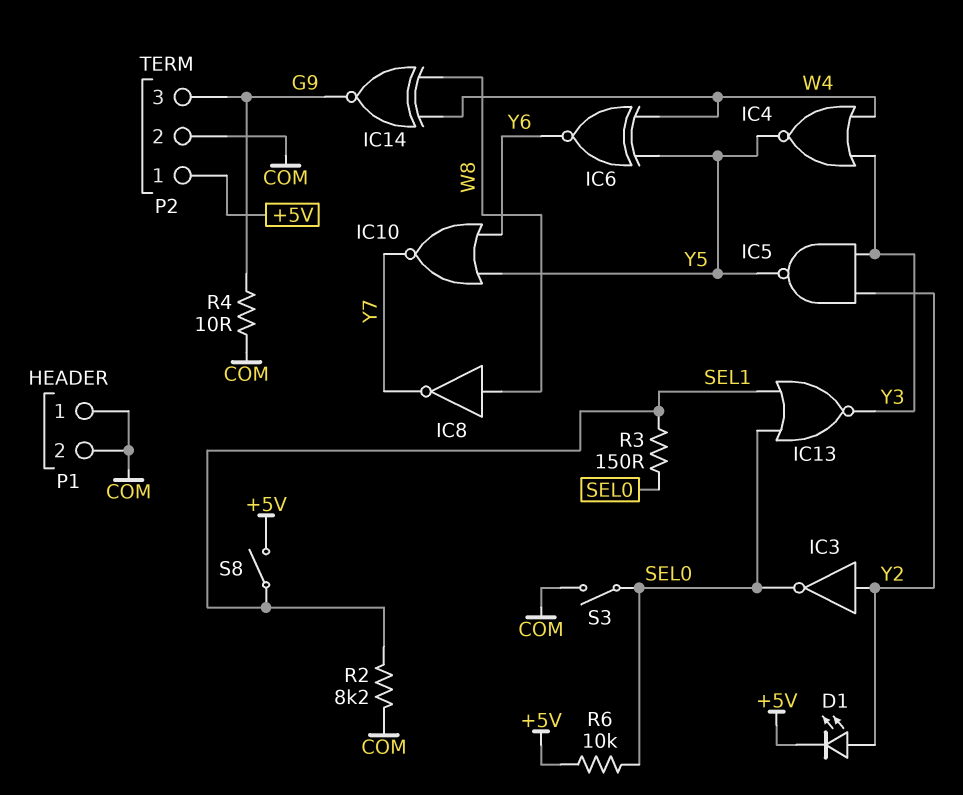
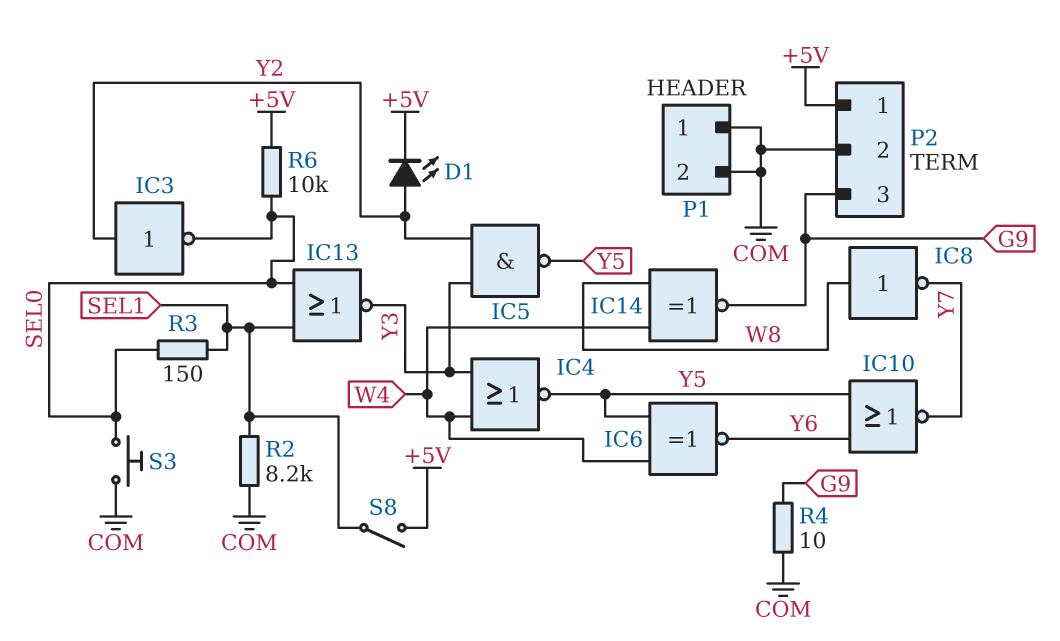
S3: switch (COM, SEL0) -> button (COM, SEL0)

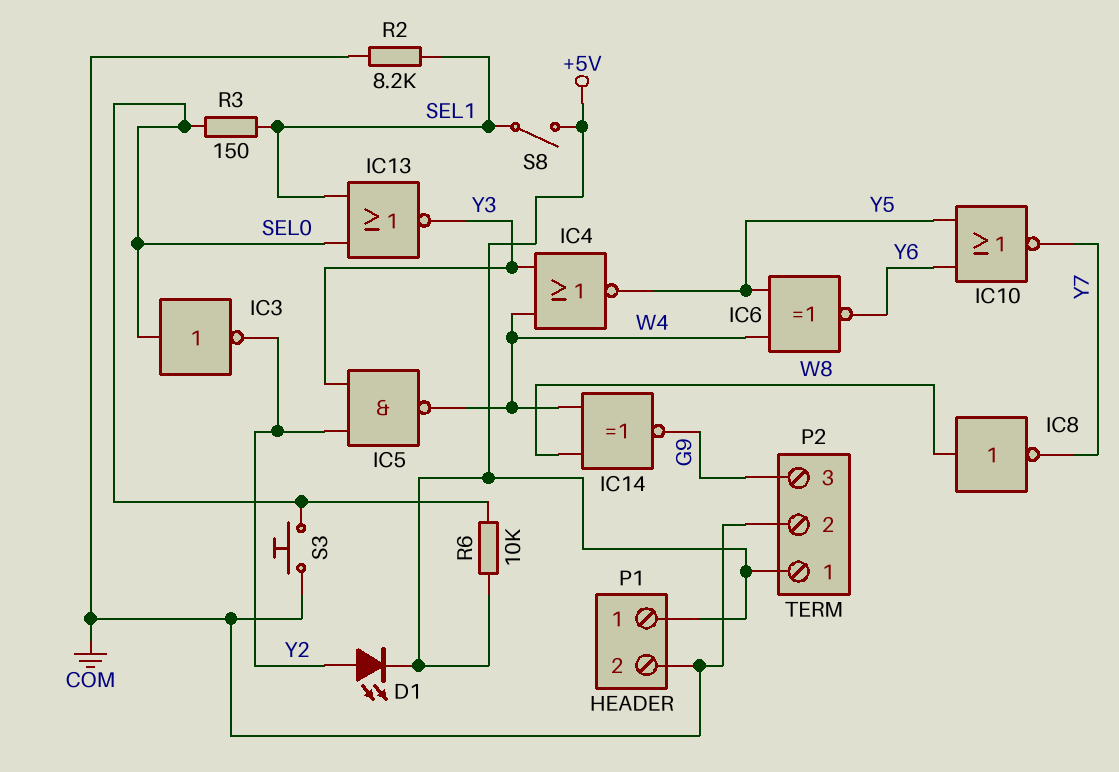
IC3: NOT (in Y2, out SEL0) -> NOT (in SEL0, out Y2)
IC5: NAND (in Y2, in Y3, out Y5) -> NAND (in Y2, in Y3, out W4)
P1 pin 1: COM -> +5V
R4: 10 (COM, G9) -> none

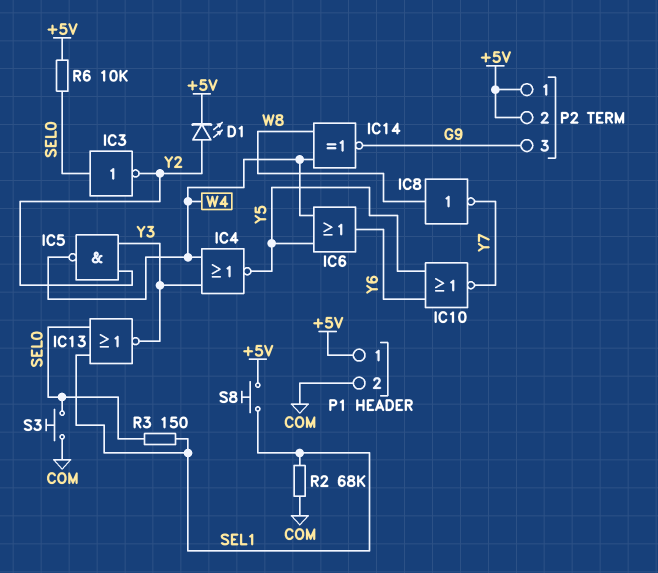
IC6: XNOR (in W4, in Y5, out Y6) -> OR (in W4, in Y5, out Y6)
P2 pin 2: COM -> +5V
R2: 8.2k (COM, SEL1) -> 68k (COM, SEL1)
S8: switch (+5V, SEL1) -> button (+5V, SEL1)

